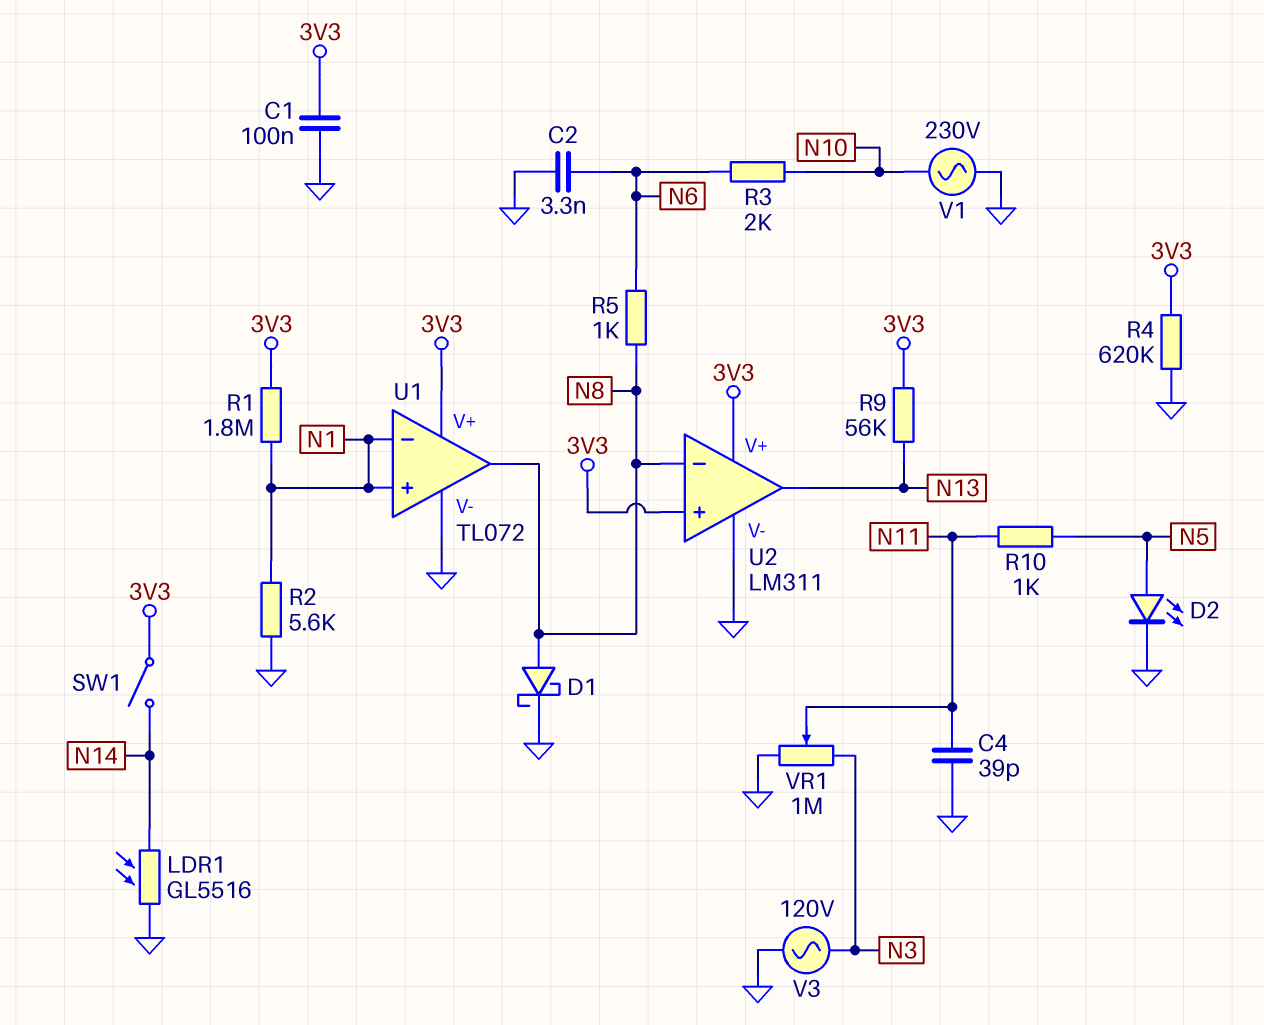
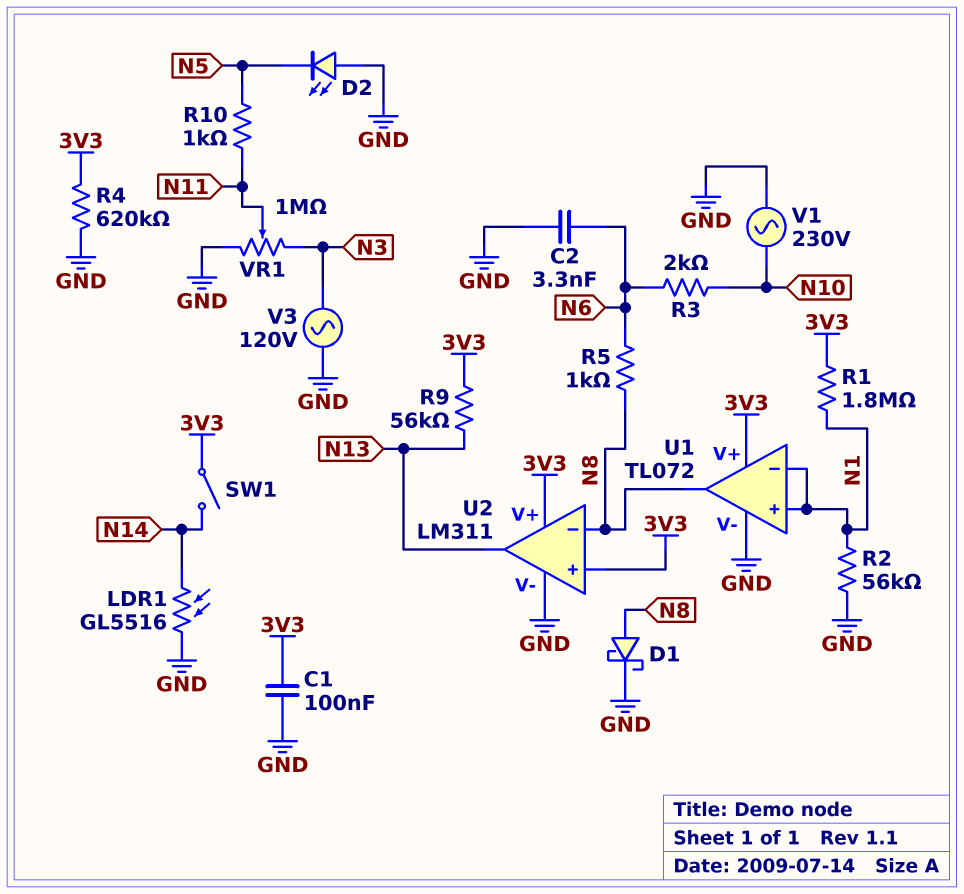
C4: 39pF (GND, N11) -> none
D2: LED (A N5, K GND) -> LED (A GND, K N5)
R2: 5.6k (GND, N1) -> 56k (GND, N1)

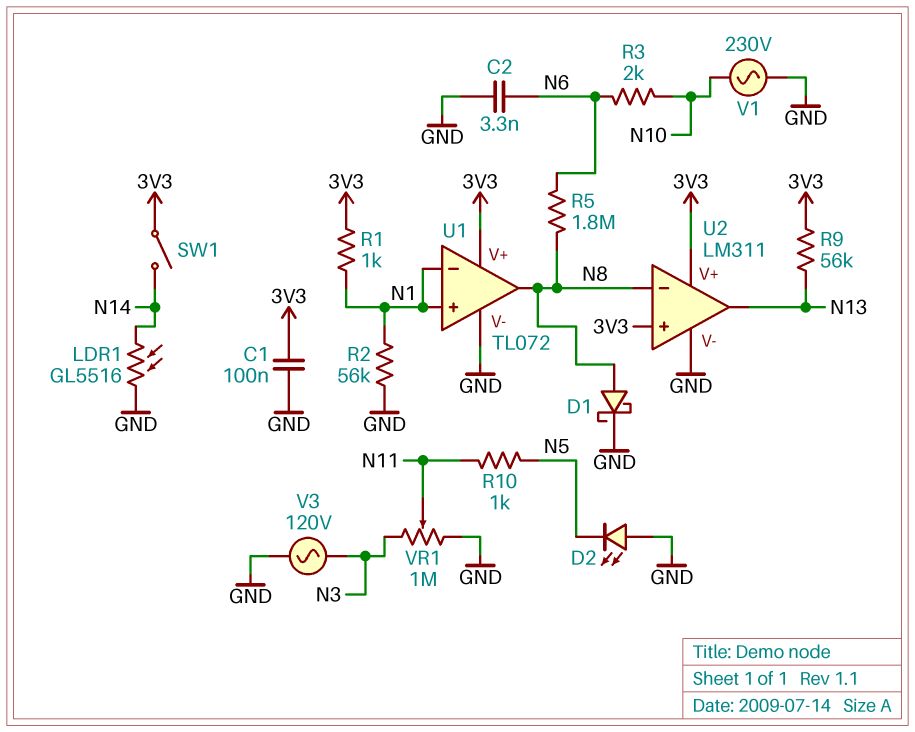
R1: 1.8M (3V3, N1) -> 1k (3V3, N1)
R4: 620k (3V3, GND) -> none
R5: 1k (N6, N8) -> 1.8M (N6, N8)

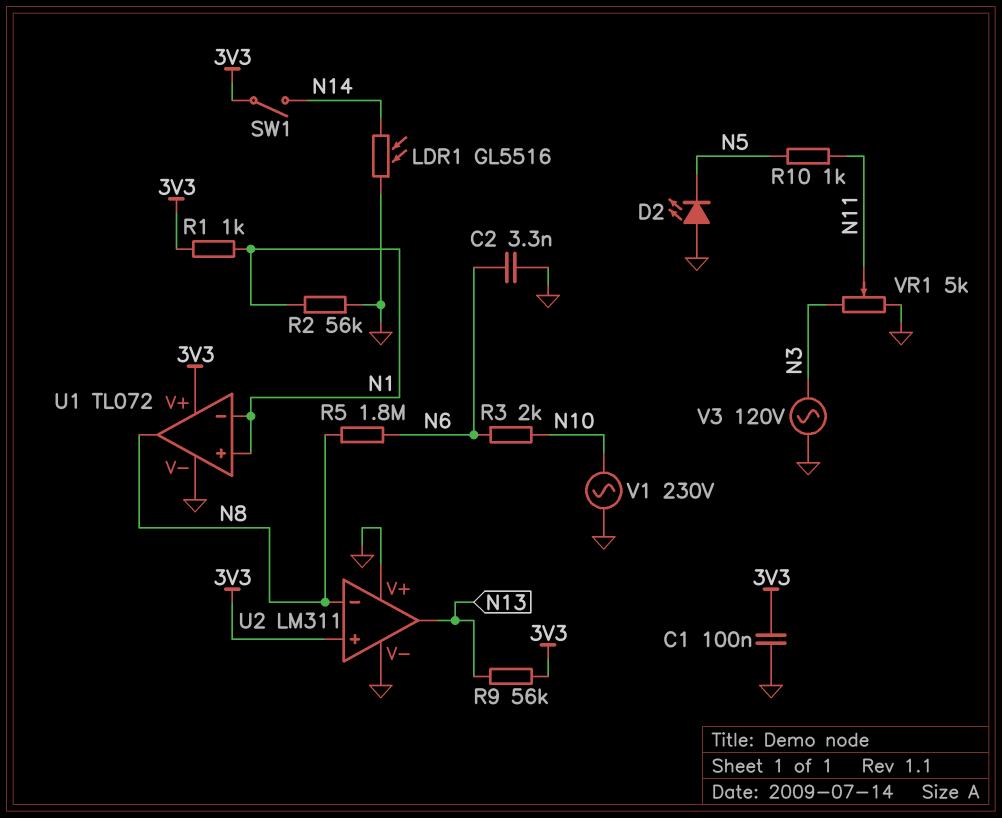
D1: schottky (A N8, K GND) -> none
U2 pin V+: 3V3 -> GND
VR1: 1M (GND, N3, wiper N11) -> 5k (GND, N3, wiper N11)

